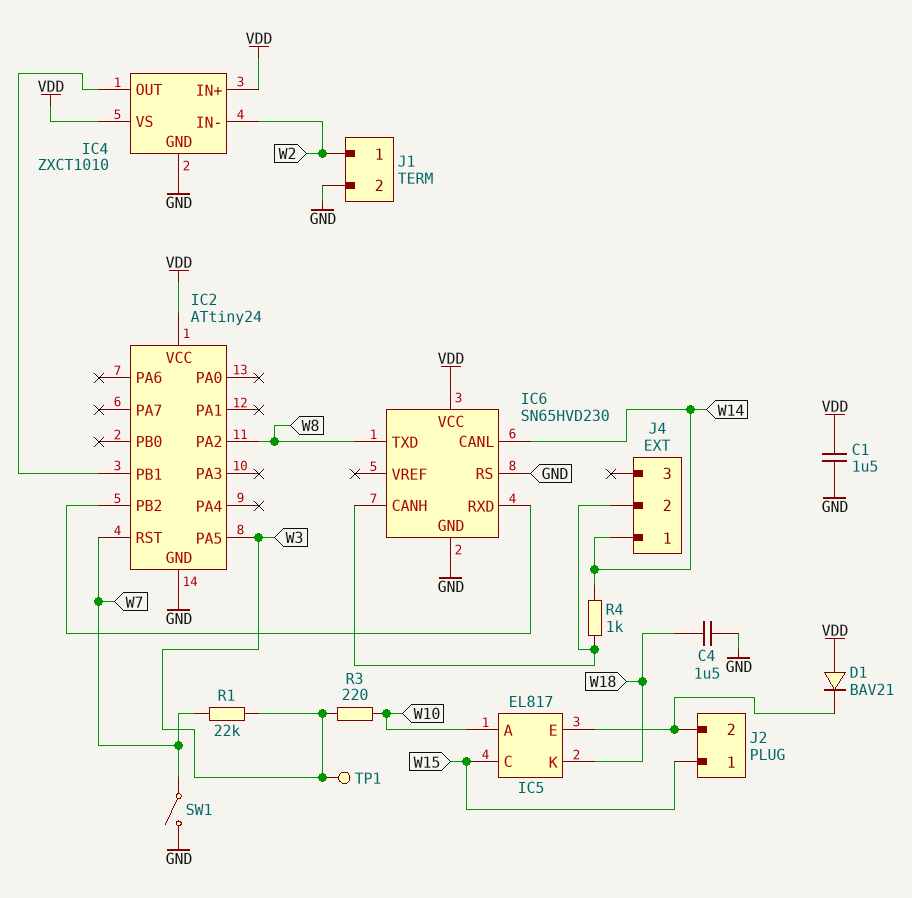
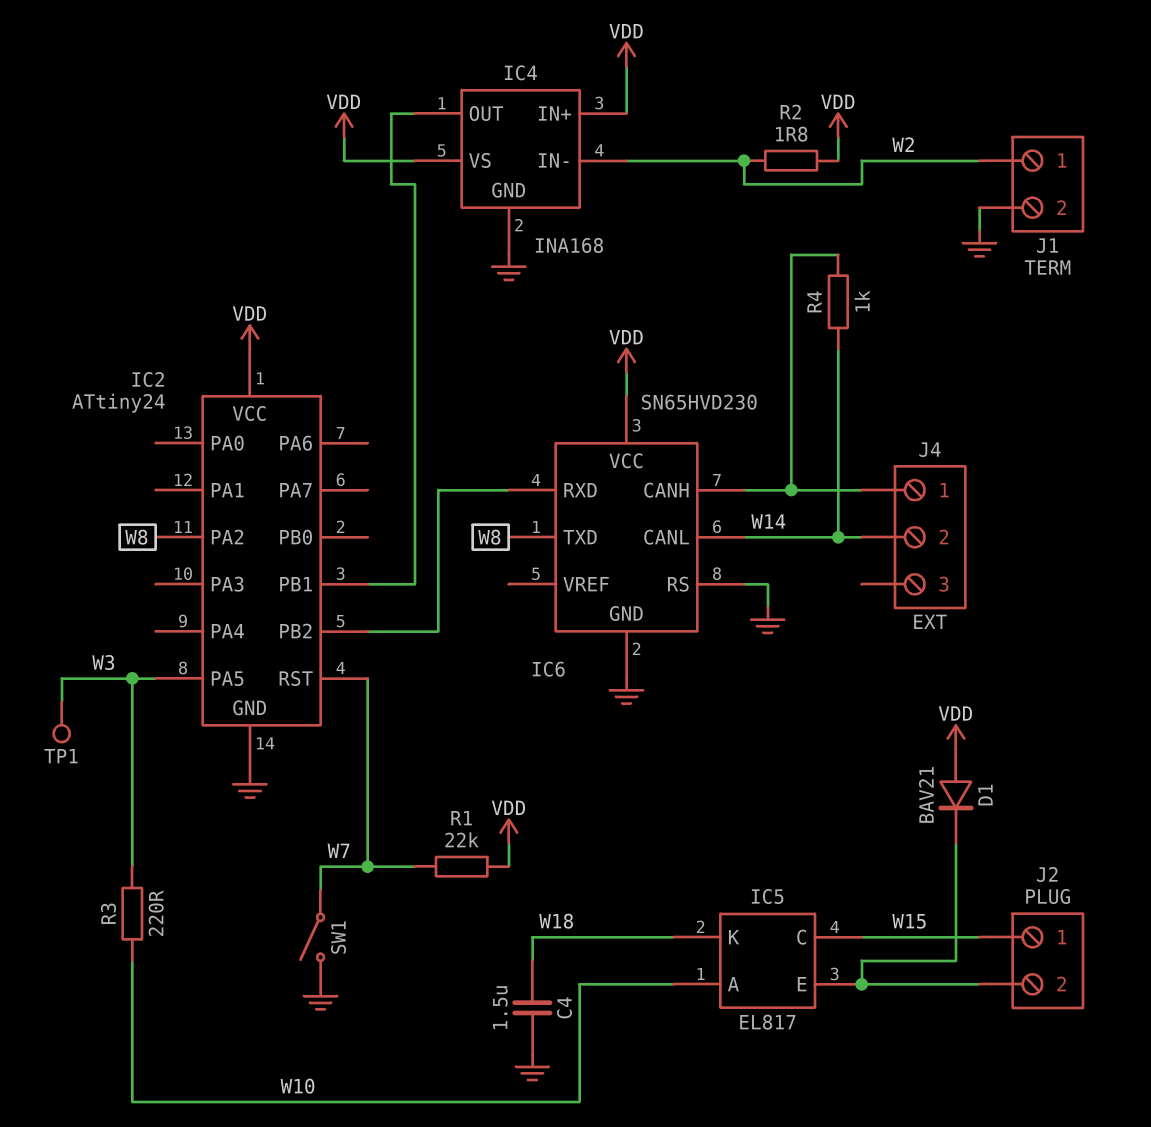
C1: 1.5uF (GND, VDD) -> none
IC4: ZXCT1010 -> INA168
J4 pin 1: W14 -> IC6/CANH
J4 pin 2: IC6/CANH -> W14
R1: 22k (W3, W7) -> 22k (VDD, W7)
R2: none -> 1.8 (VDD, W2)

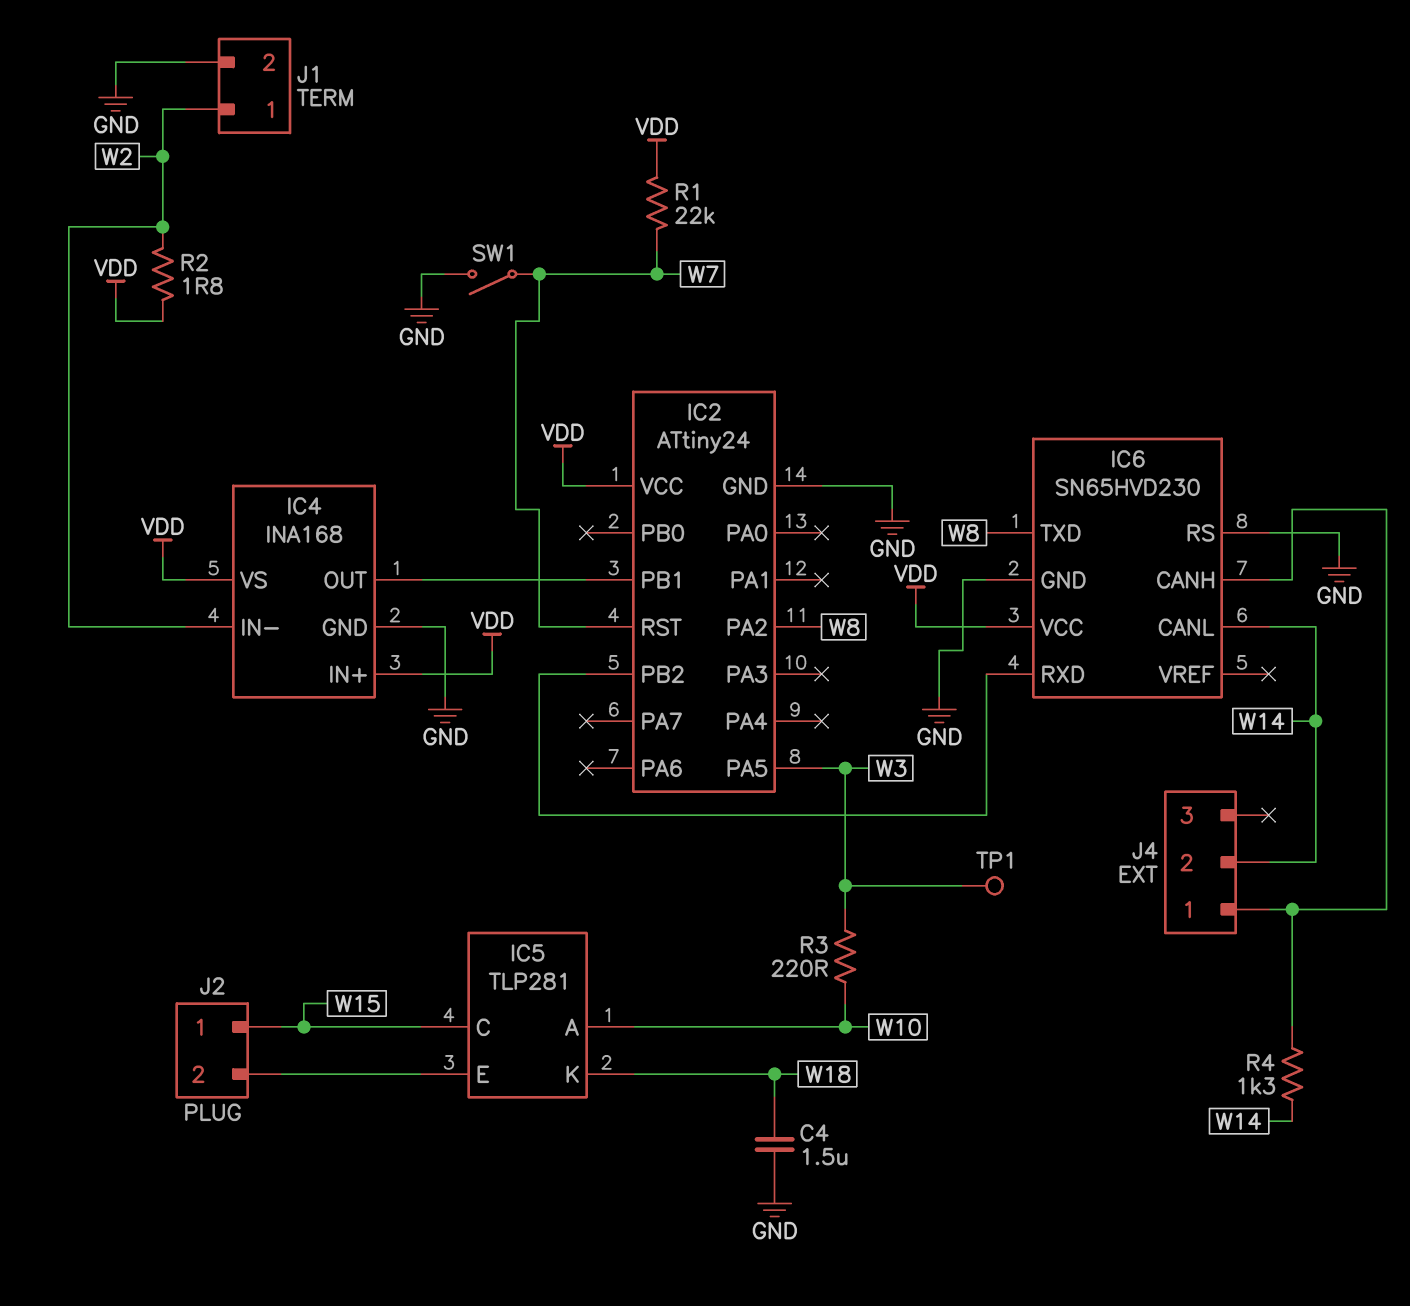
D1: diode BAV21 (A VDD, K IC5/E) -> none
IC5: EL817 -> TLP281
R4: 1k (IC6/CANH, W14) -> 1.3k (IC6/CANH, W14)

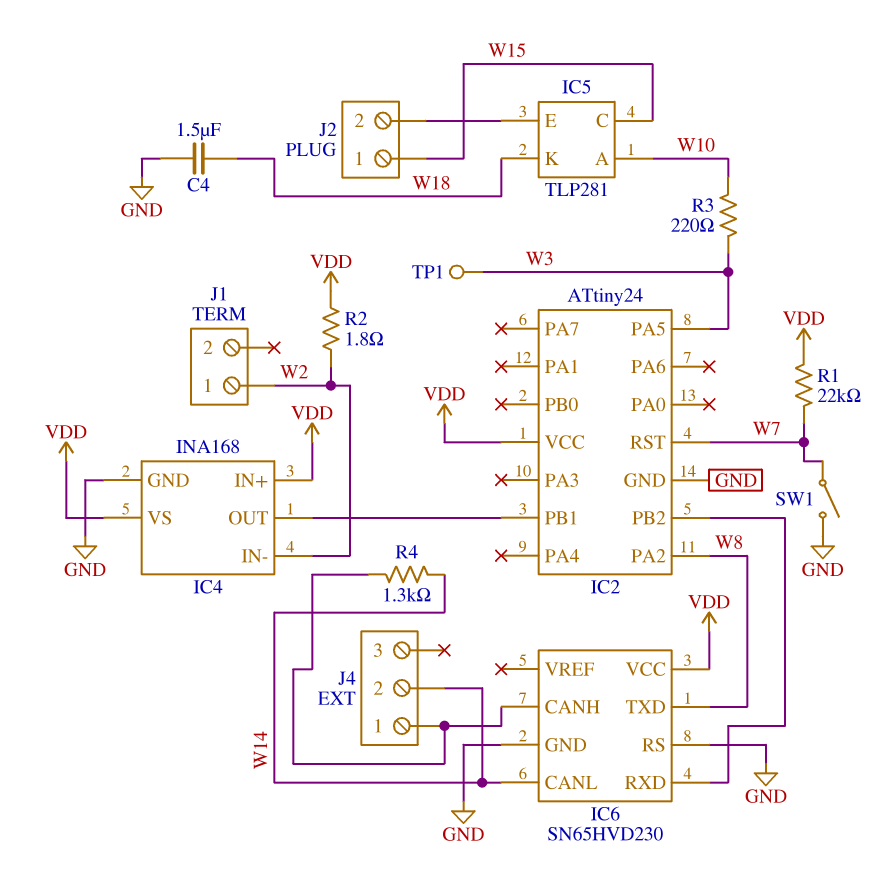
J1 pin 2: GND -> none

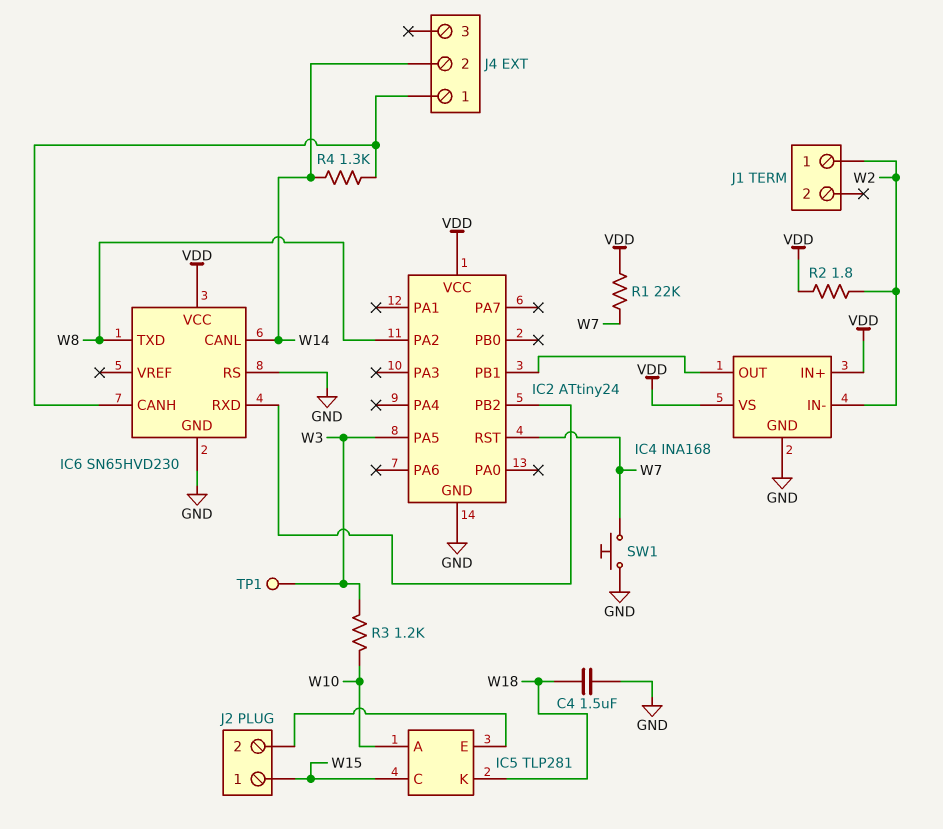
R3: 220 (W3, W10) -> 1.2k (W3, W10)
SW1: switch (GND, W7) -> button (GND, W7)

